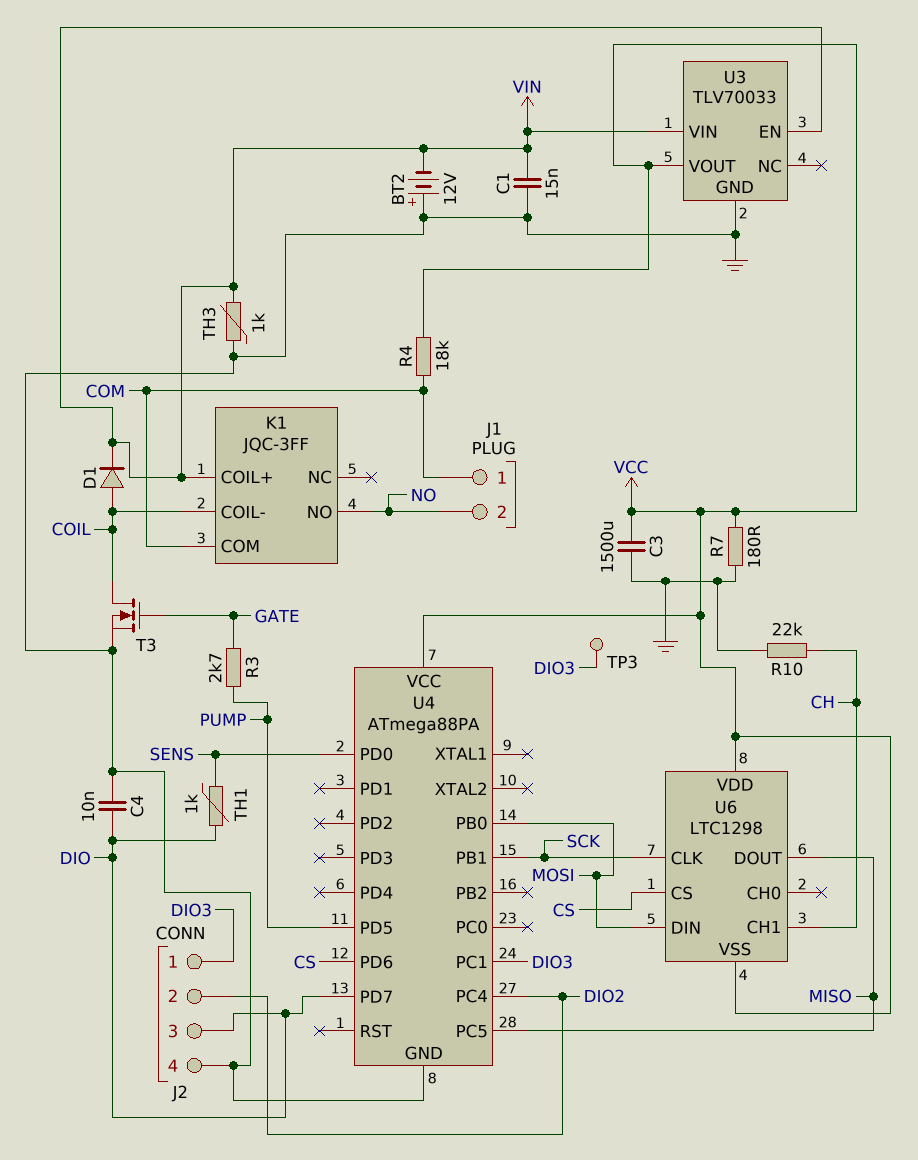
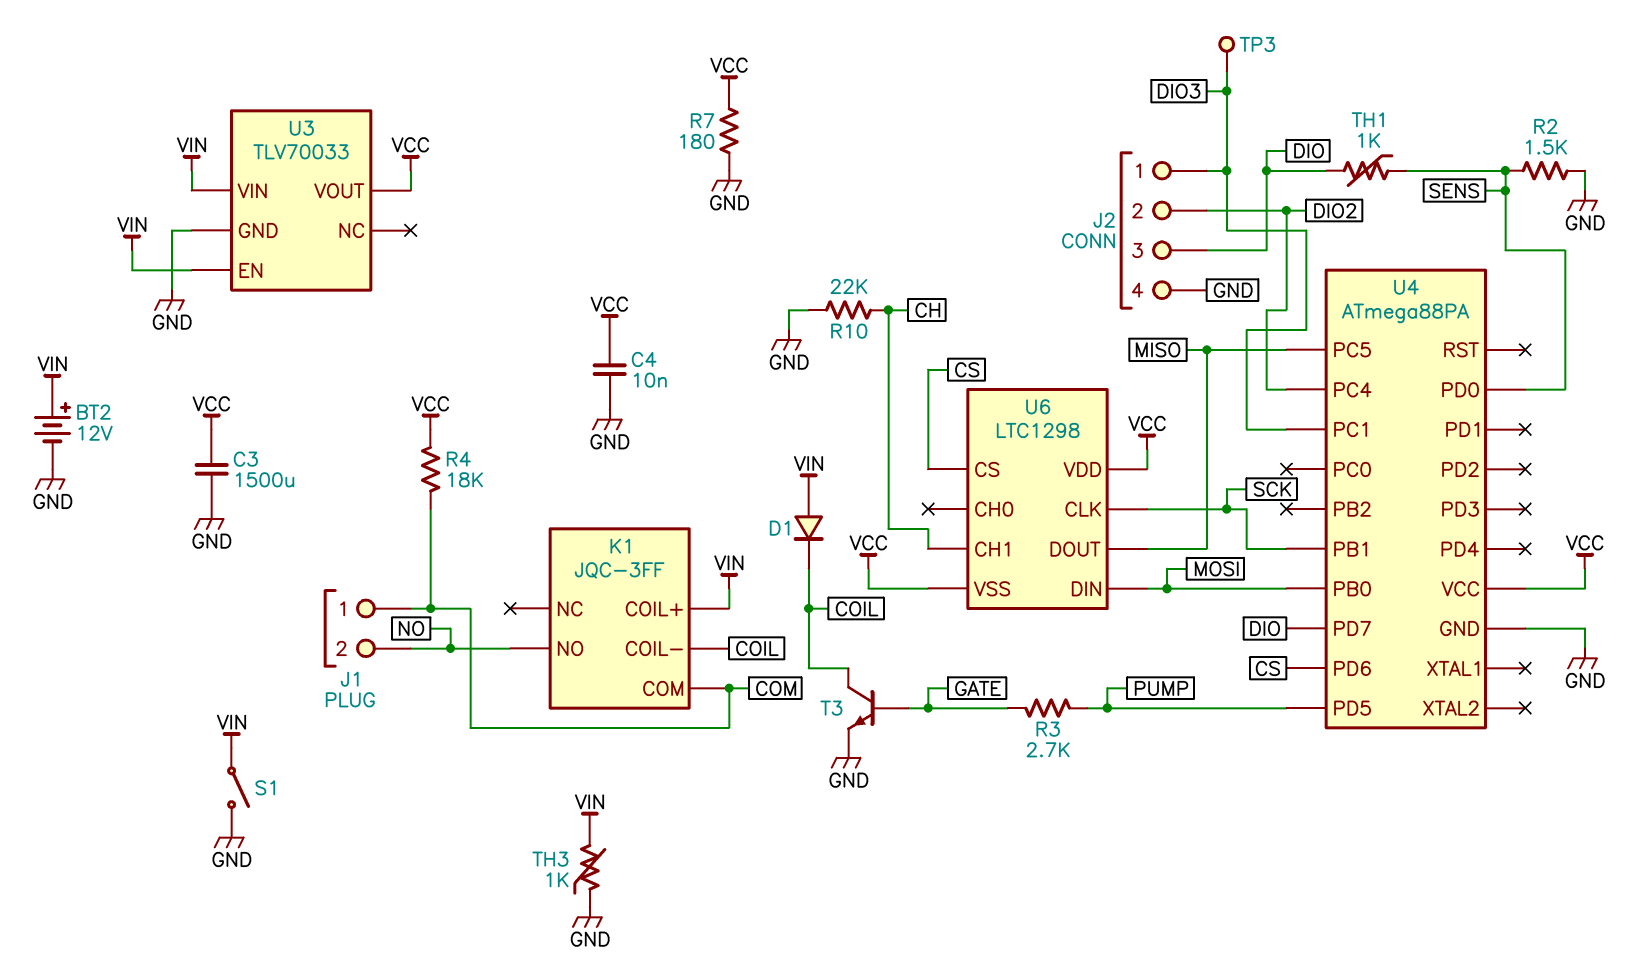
BT2: 12V (plus GND, minus VIN) -> 12V (plus VIN, minus GND)
C1: 15nF (GND, VIN) -> none
C4: 10nF (DIO, GND) -> 10nF (GND, VCC)
D1: diode (A COIL, K VIN) -> diode (A VIN, K COIL)
R2: none -> 1.5k (GND, SENS)
S1: none -> switch (GND, VIN)
T3: NMOS (G GATE, D COIL, S GND) -> NPN (B GATE, C COIL, E GND)

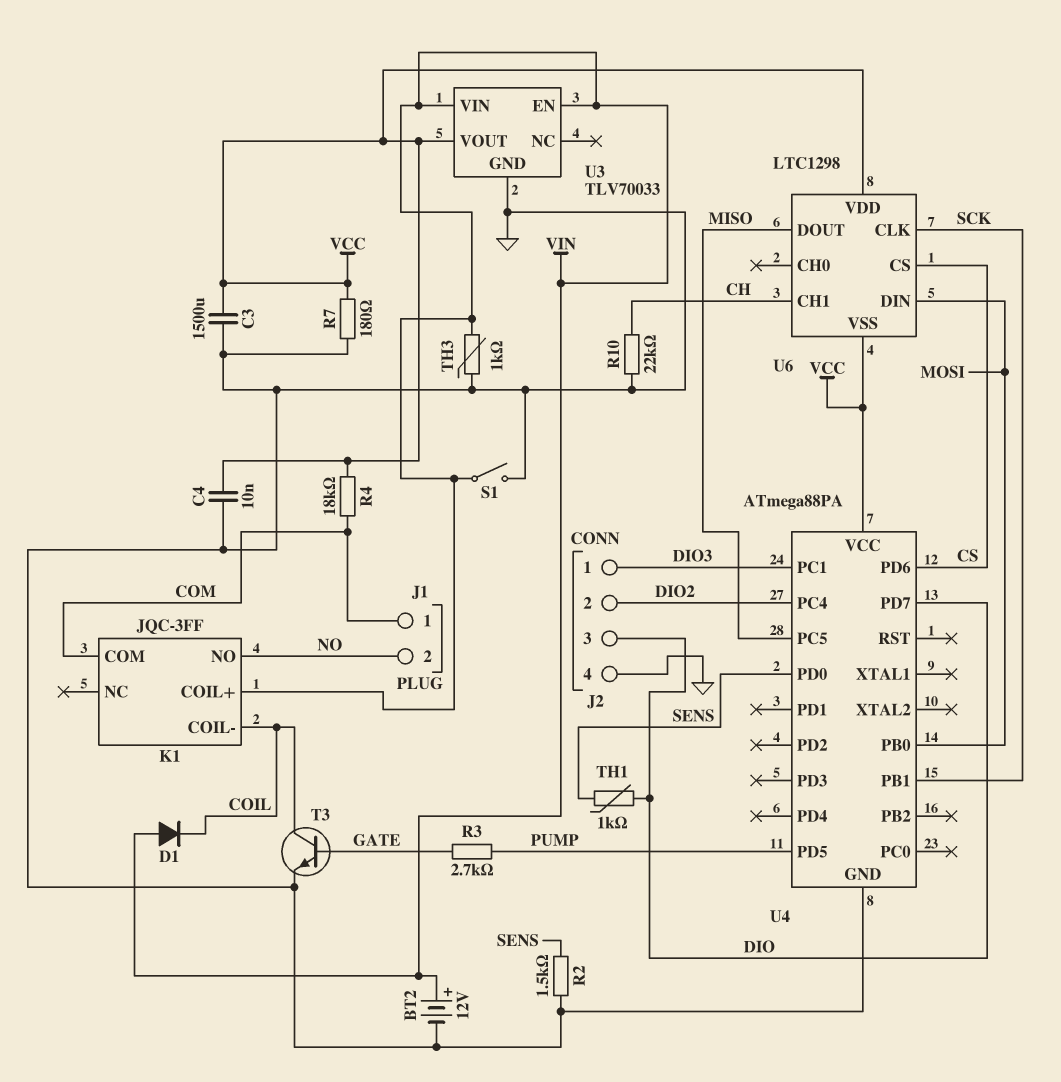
TP3: test point (DIO3) -> none

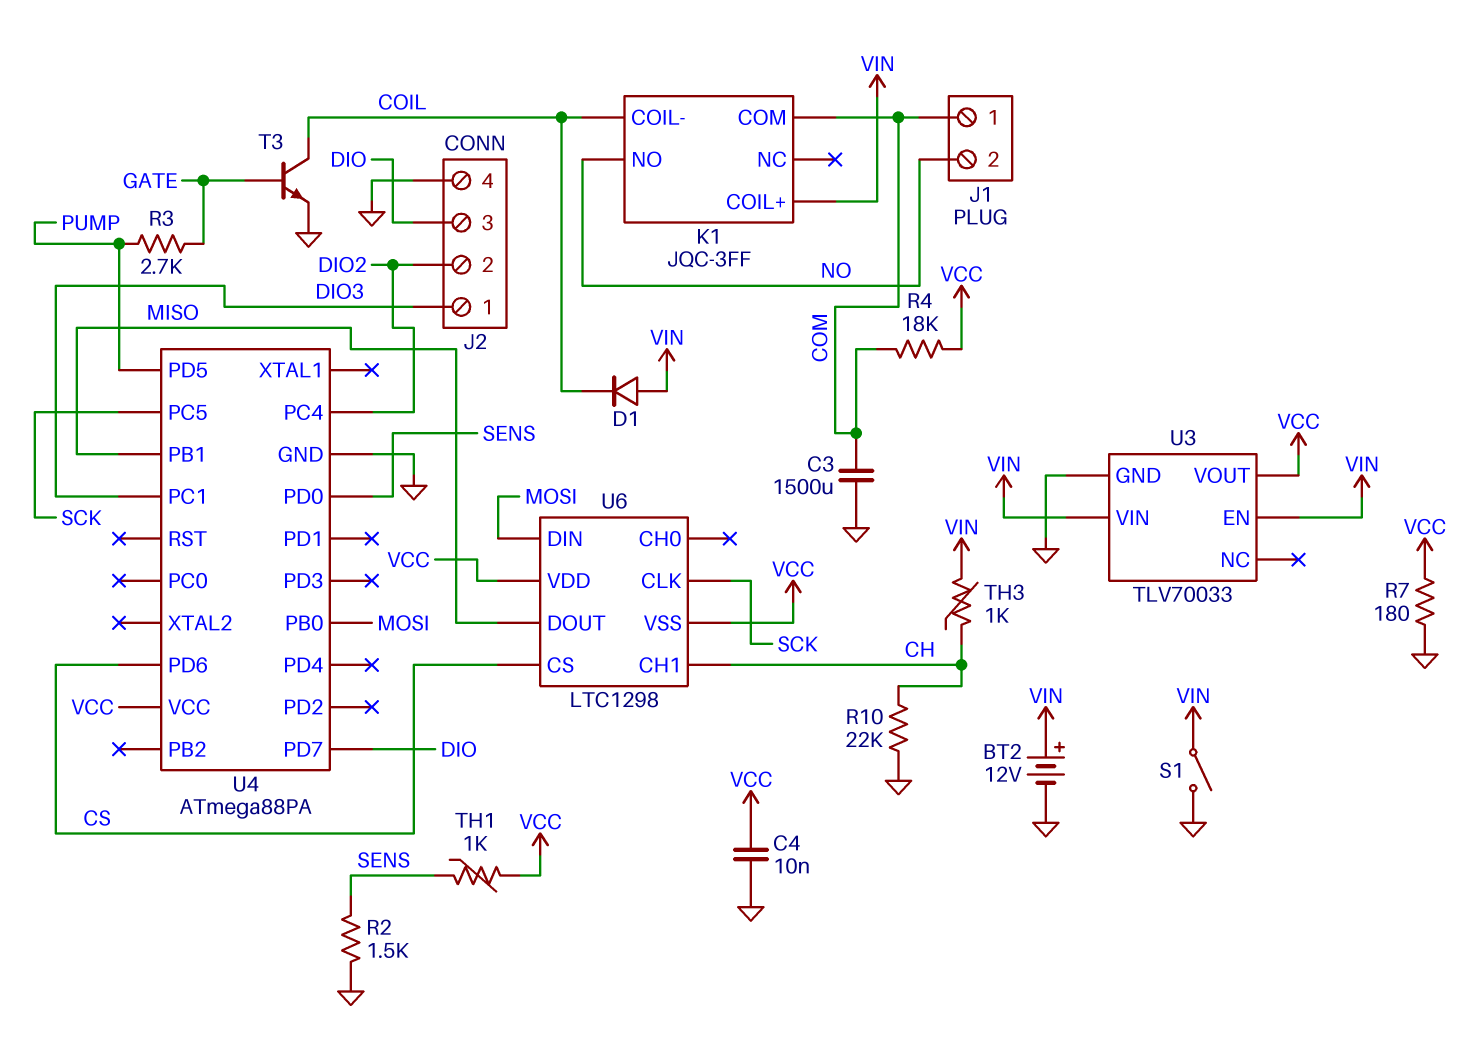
C3: 1500uF (GND, VCC) -> 1500uF (COM, GND)
TH1: 1k (DIO, SENS) -> 1k (SENS, VCC)
TH3: 1k (GND, VIN) -> 1k (CH, VIN)
U4 pin PB1: SCK -> MISO
U4 pin PC5: MISO -> SCK

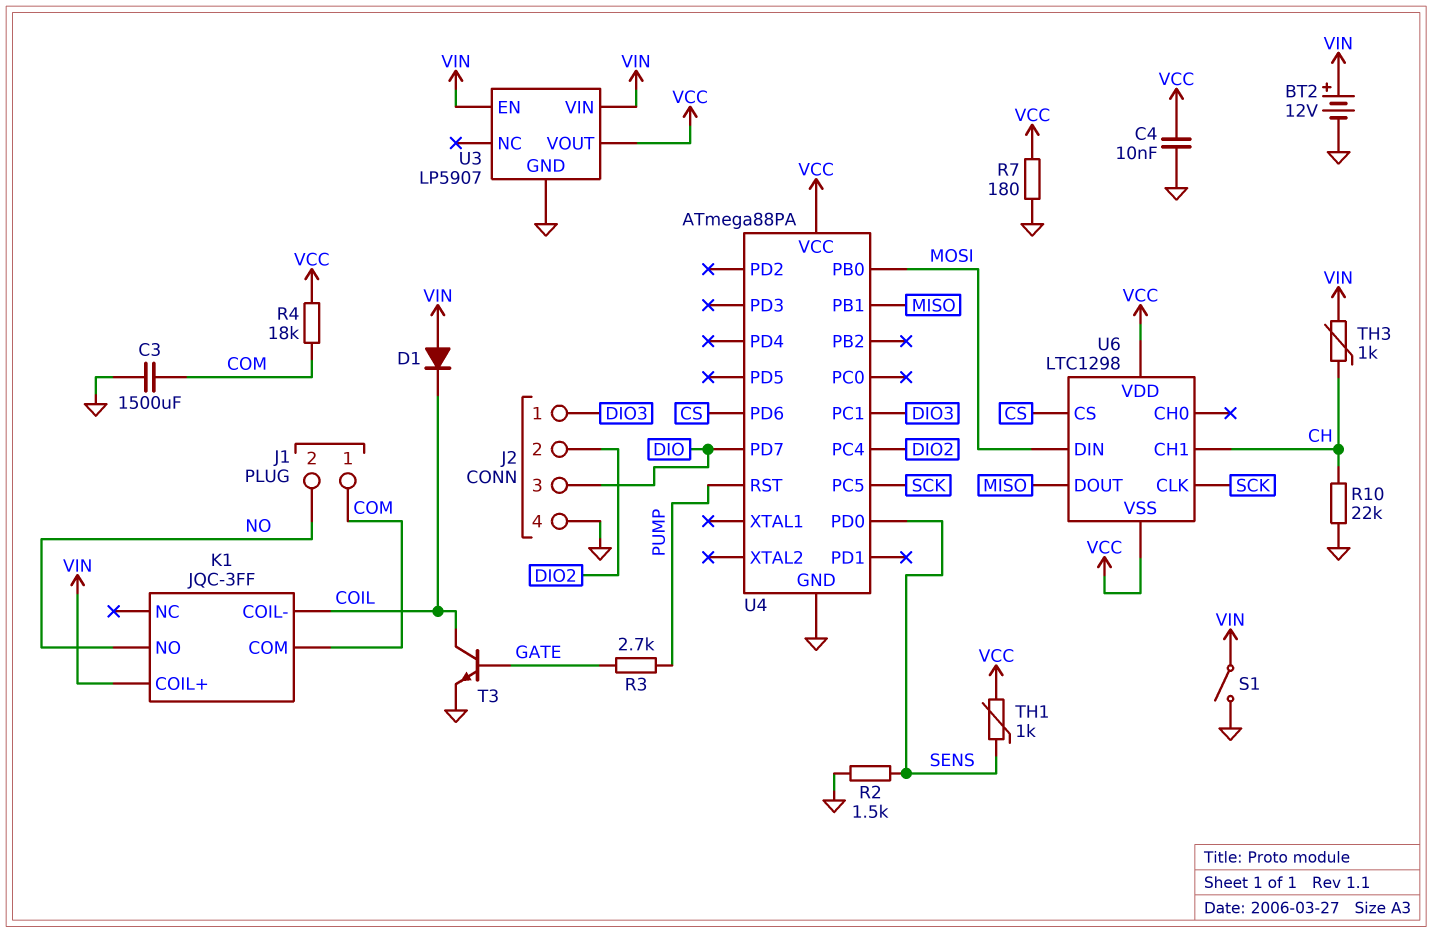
U3: TLV70033 -> LP5907
U4 pin PD5: PUMP -> none
U4 pin RST: none -> PUMP

